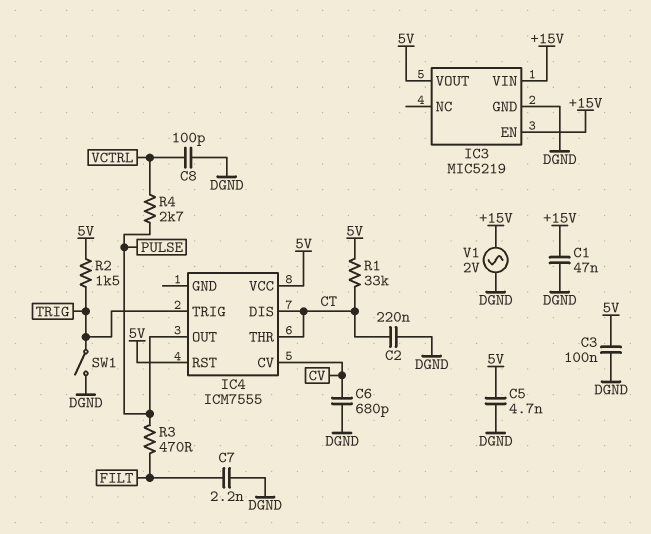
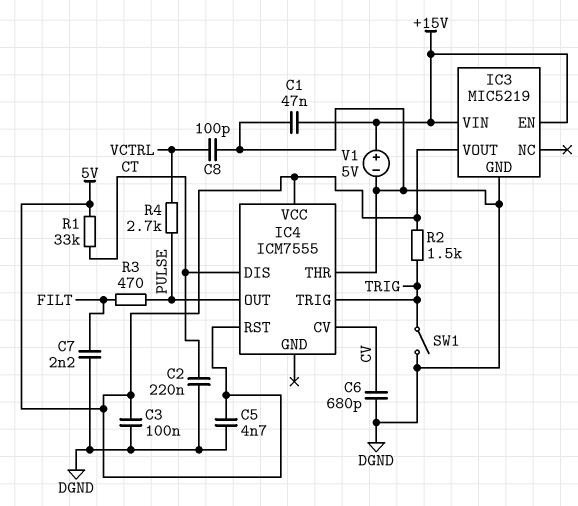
IC4 pin THR: CT -> DGND
V1: AC 2V (+15V, DGND) -> 5V (plus +15V, minus DGND)

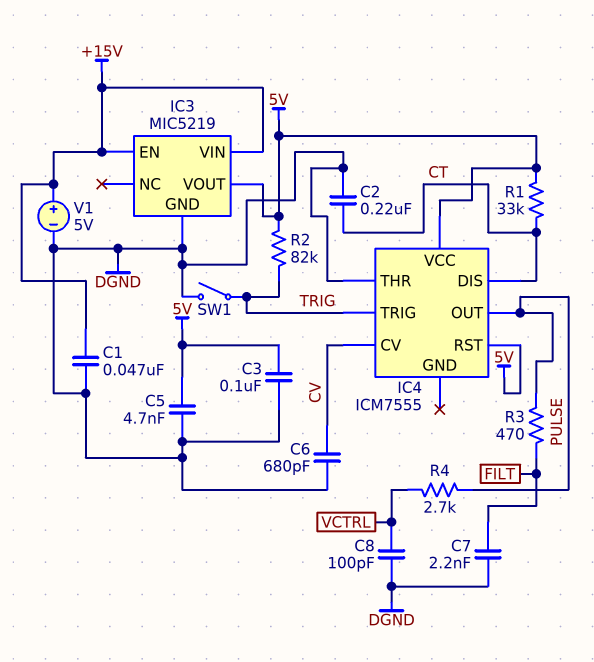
R2: 1.5k (5V, TRIG) -> 82k (5V, TRIG)

